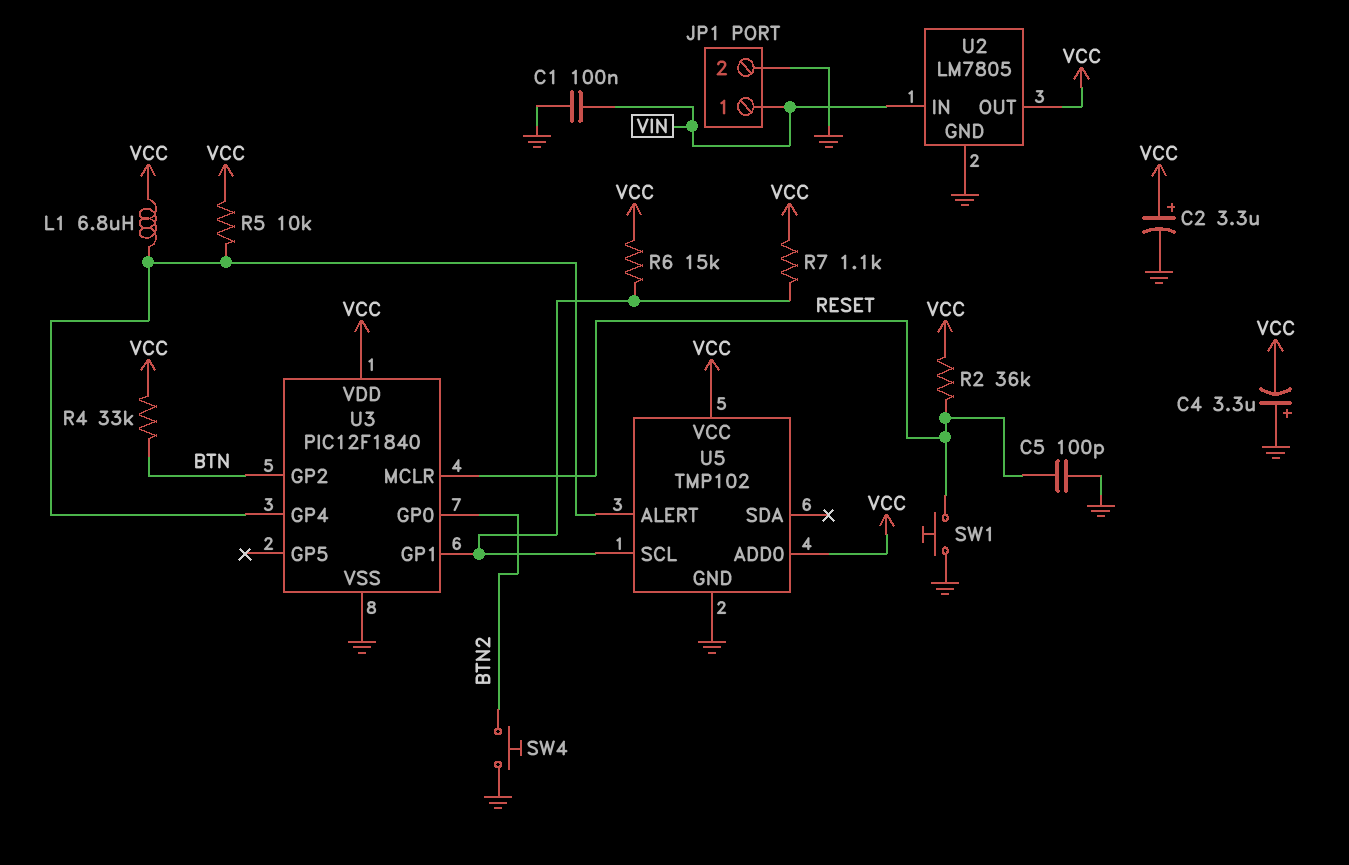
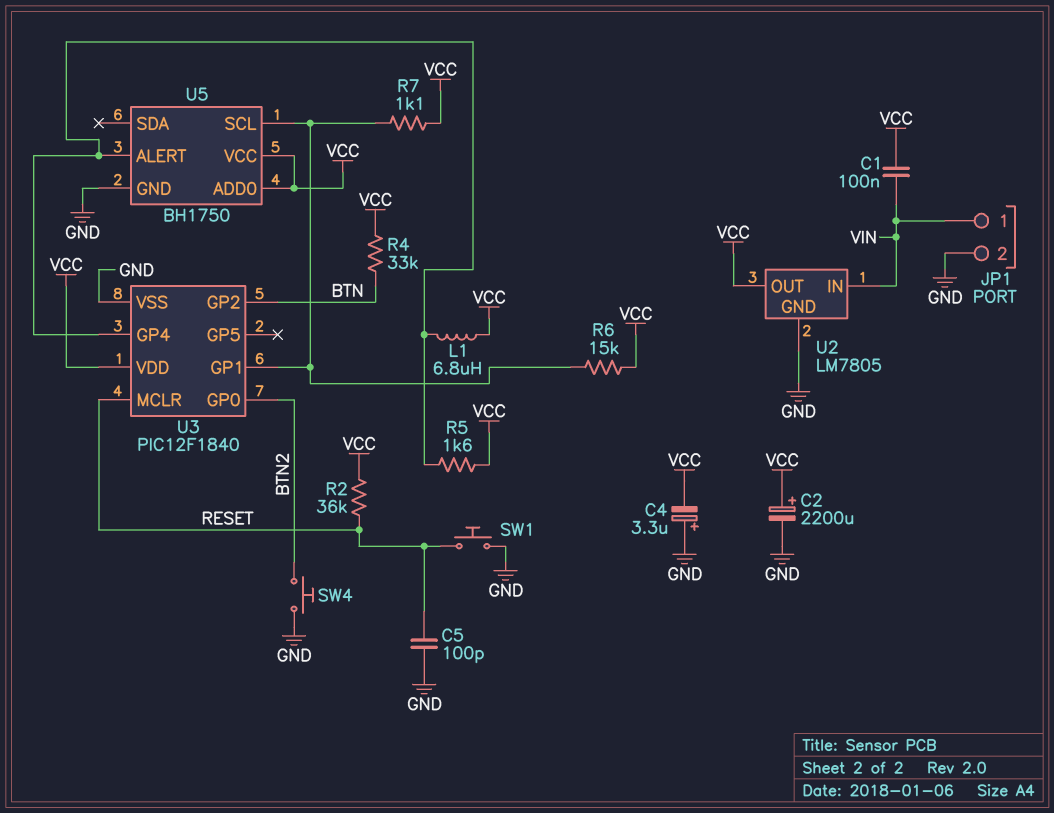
C1: 100nF (GND, VIN) -> 100nF (VCC, VIN)
C2: 3.3uF (plus VCC, minus GND) -> 2200uF (plus VCC, minus GND)
R5: 10k (U3/GP4, VCC) -> 1.6k (U3/GP4, VCC)
U5: TMP102 -> BH1750

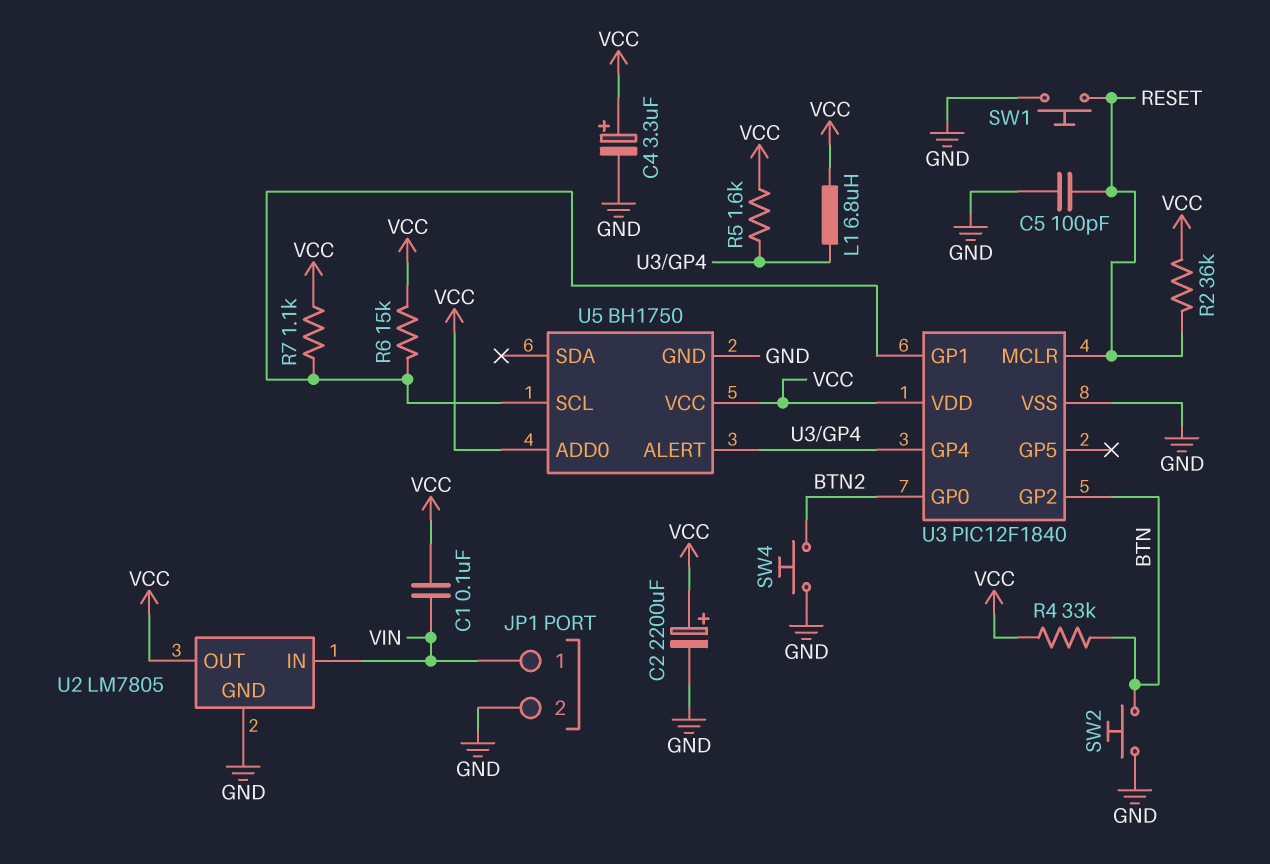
C4: 3.3uF (plus GND, minus VCC) -> 3.3uF (plus VCC, minus GND)
SW2: none -> button (BTN, GND)

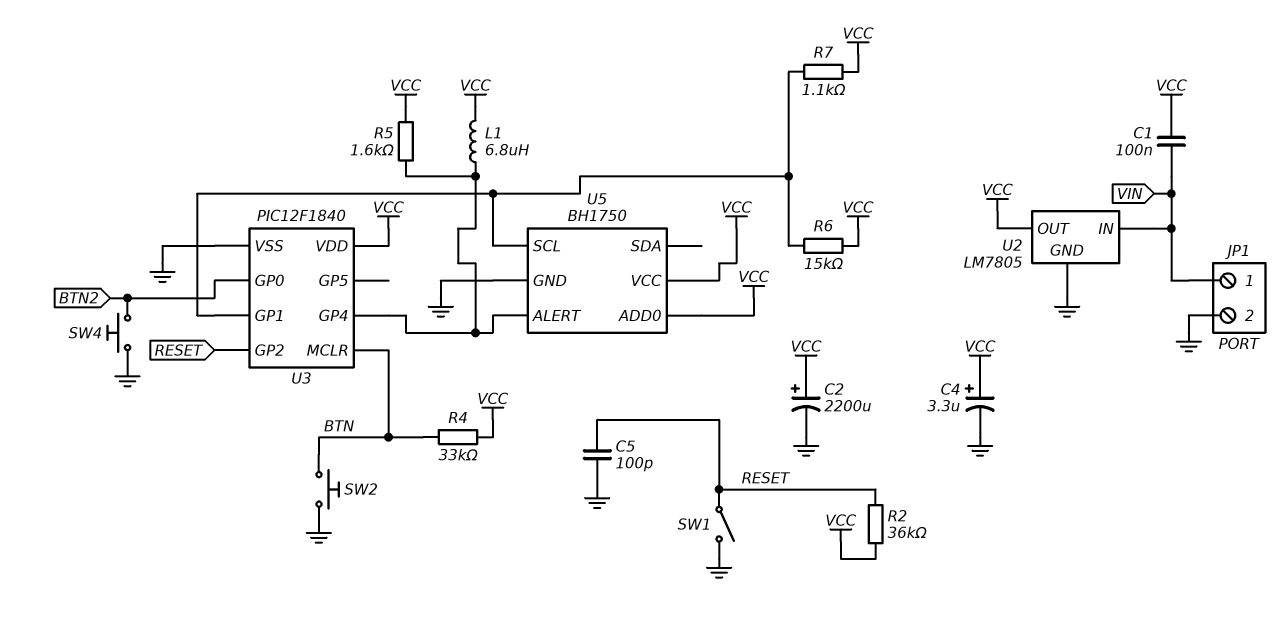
SW1: button (GND, RESET) -> switch (GND, RESET)
U3 pin GP2: BTN -> RESET
U3 pin MCLR: RESET -> BTN

